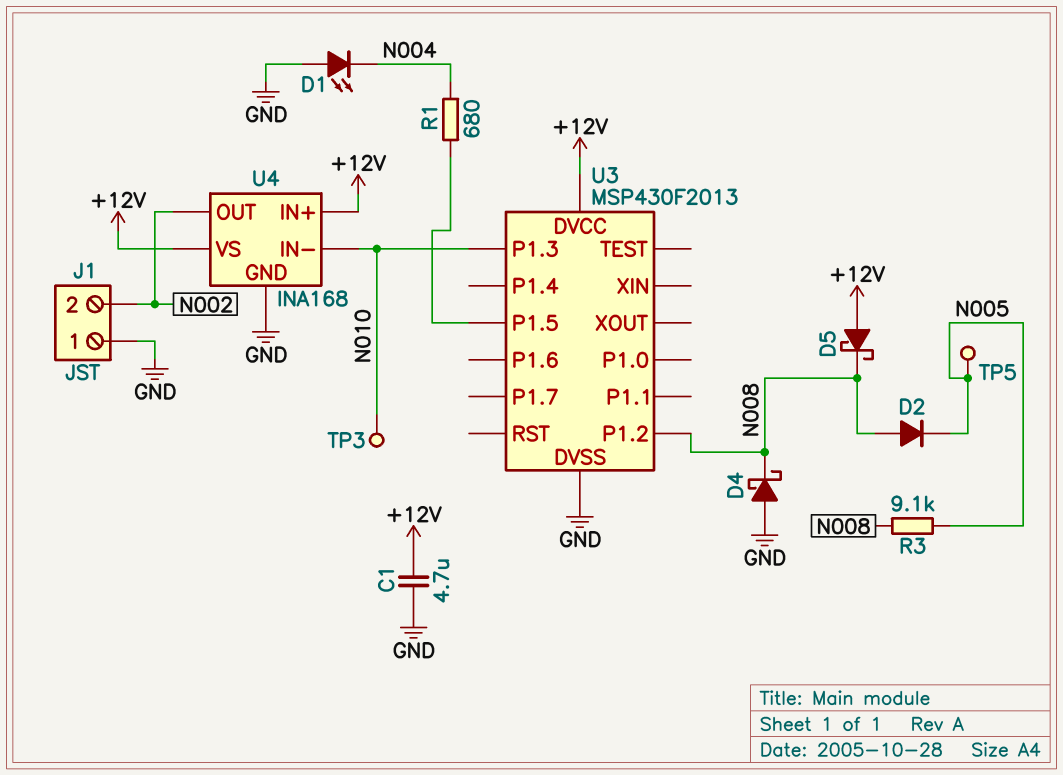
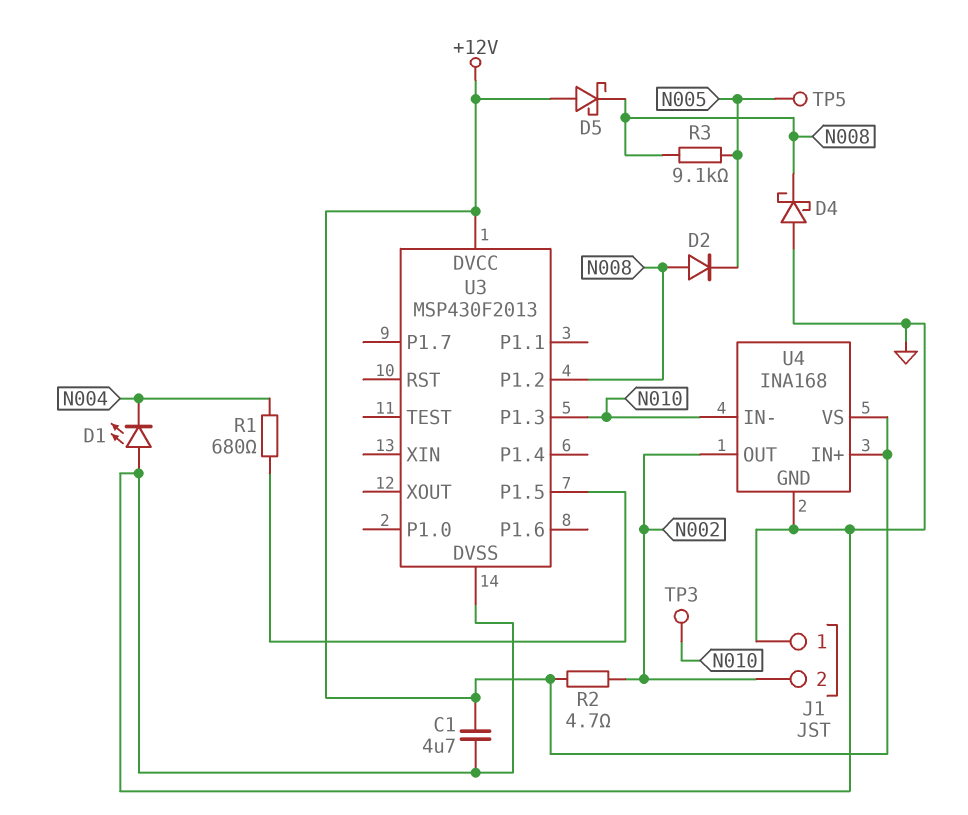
R2: none -> 4.7 (+12V, N002)

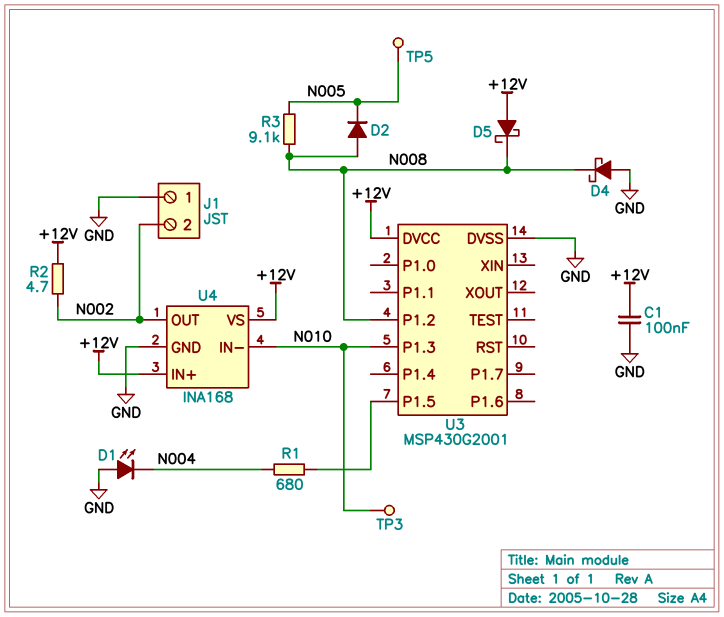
C1: 4.7uF (+12V, GND) -> 100nF (+12V, GND)
U3: MSP430F2013 -> MSP430G2001

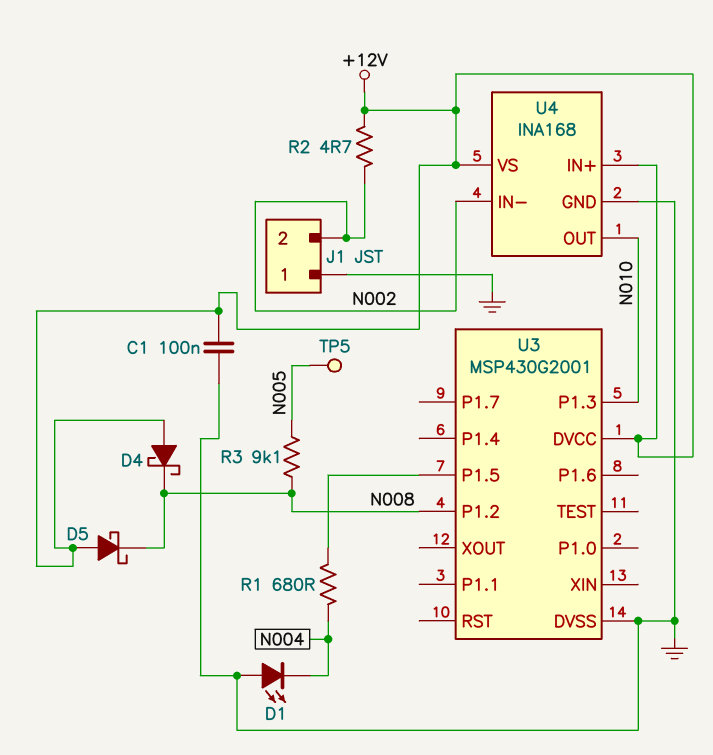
D2: diode (A N008, K N005) -> none
D4: schottky (A GND, K N008) -> schottky (A +12V, K N008)
TP3: test point (N010) -> none
U4 pin IN-: N010 -> N002
U4 pin OUT: N002 -> N010

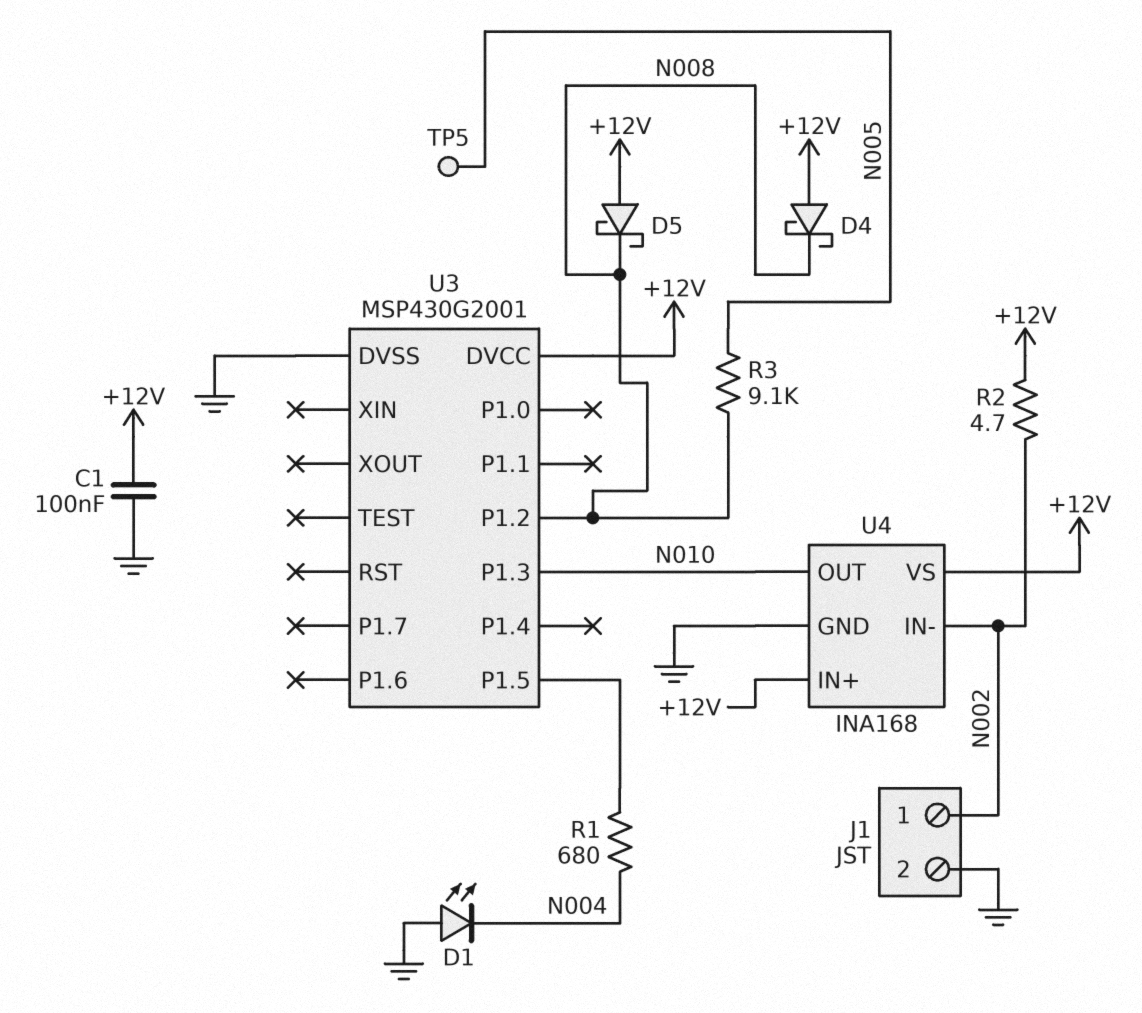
J1 pin 1: GND -> N002
J1 pin 2: N002 -> GND

